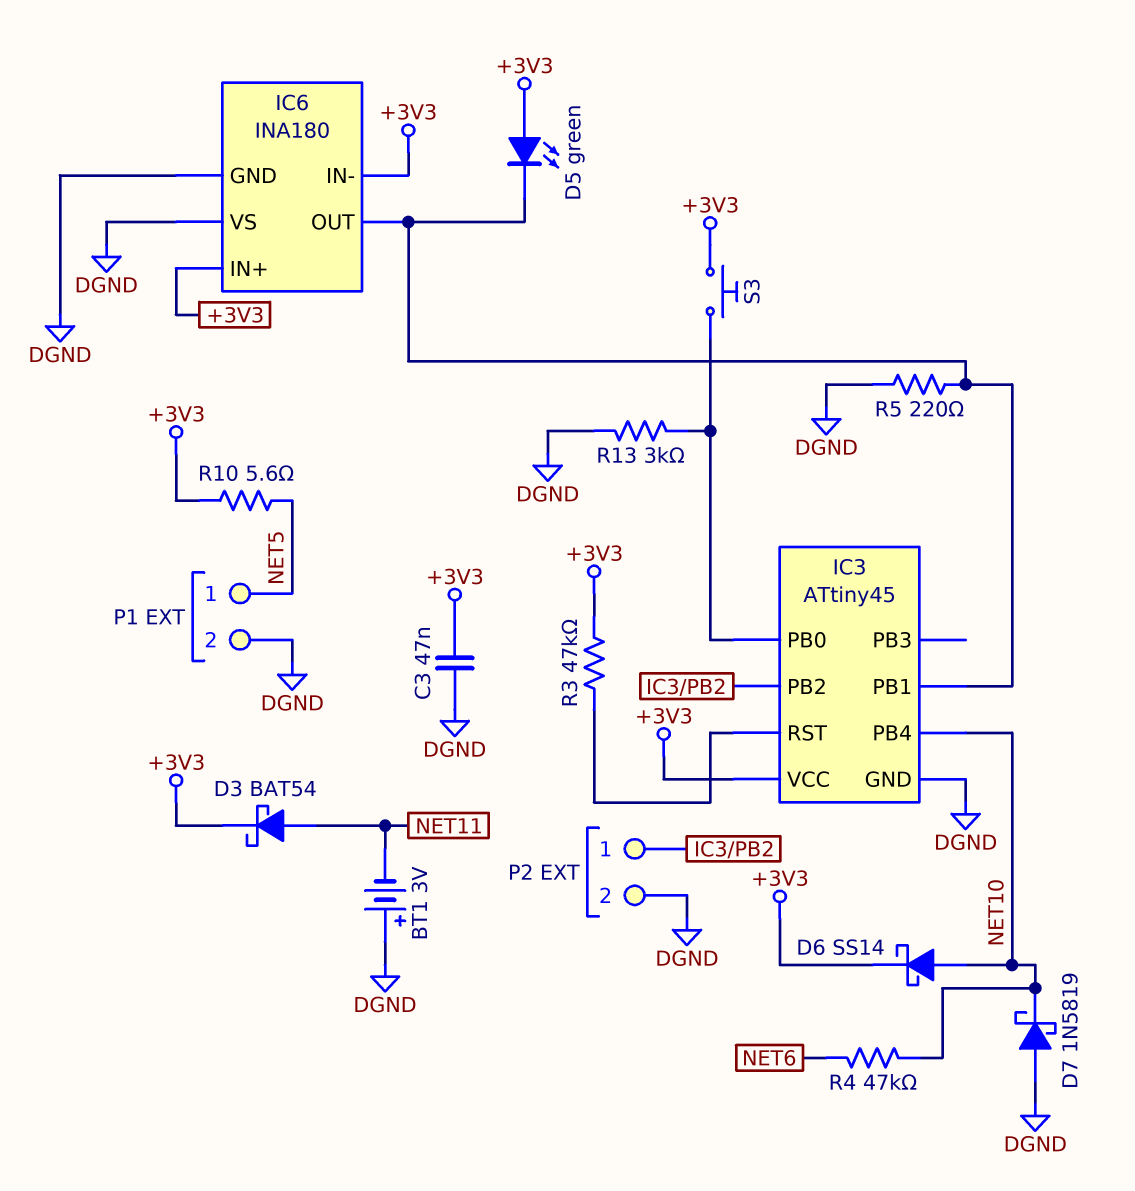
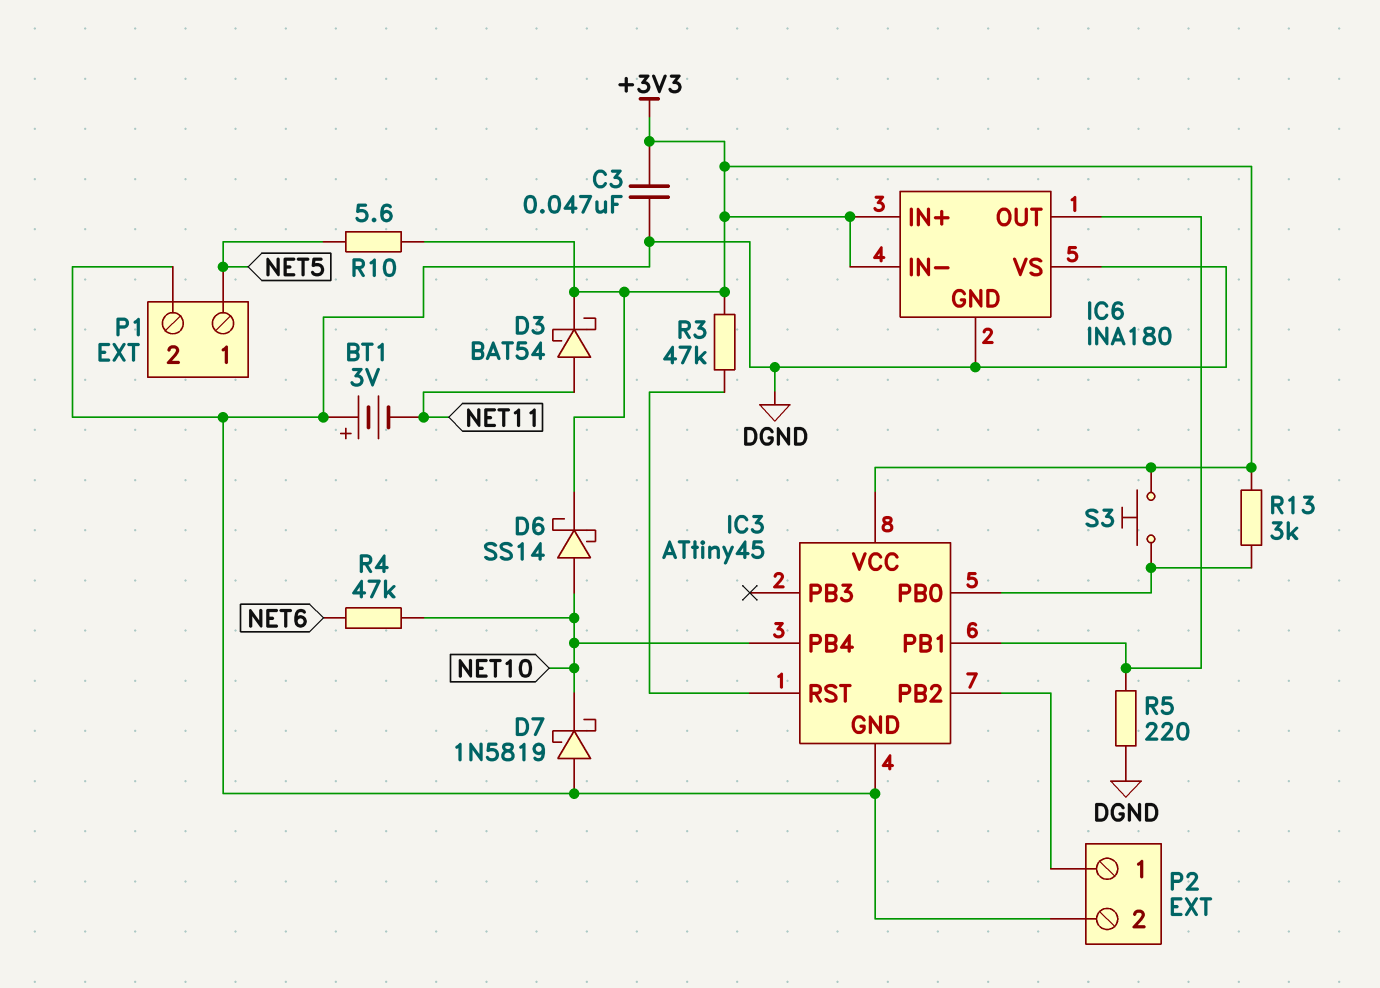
D5: LED green (A +3V3, K IC3/PB1) -> none
R13: 3k (DGND, IC3/PB0) -> 3k (+3V3, IC3/PB0)

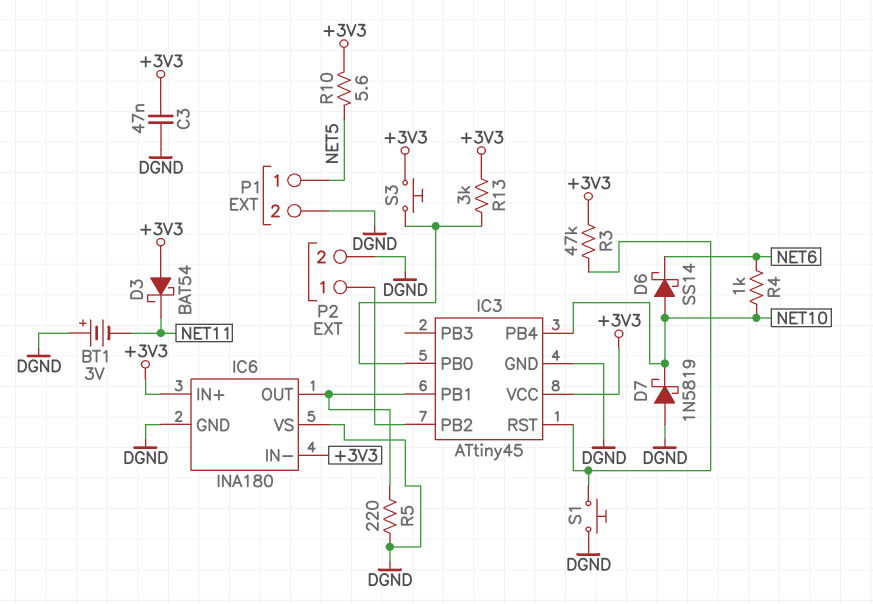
D3: schottky BAT54 (A NET11, K +3V3) -> schottky BAT54 (A +3V3, K NET11)
D6: schottky SS14 (A NET10, K +3V3) -> schottky SS14 (A NET10, K NET6)
R4: 47k (NET6, NET10) -> 1k (NET6, NET10)
S1: none -> button (DGND, IC3/RST)

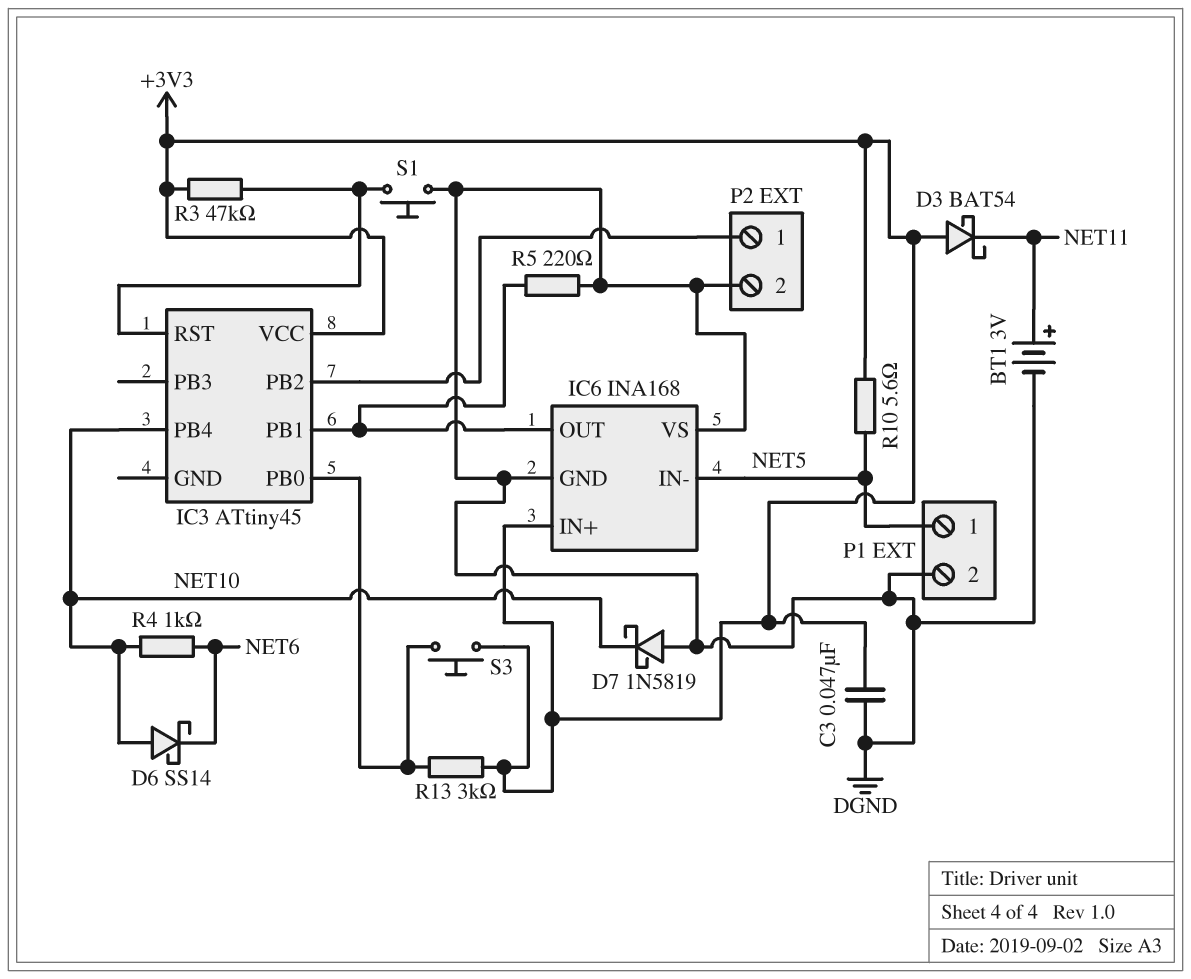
BT1: 3V (plus DGND, minus NET11) -> 3V (plus NET11, minus DGND)
IC3 pin GND: DGND -> none
IC6: INA180 -> INA168
IC6 pin IN-: +3V3 -> NET5

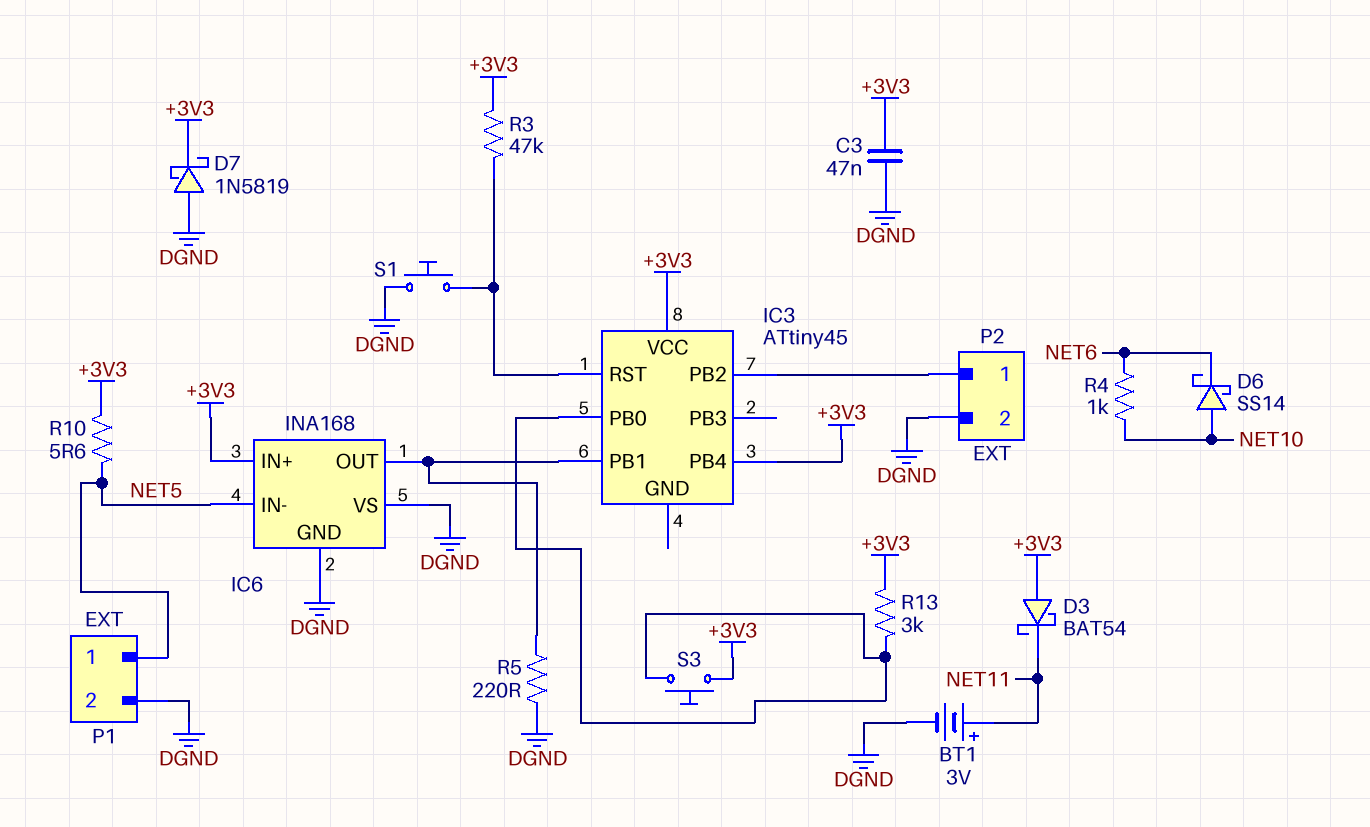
D7: schottky 1N5819 (A DGND, K NET10) -> schottky 1N5819 (A DGND, K +3V3)
IC3 pin PB4: NET10 -> +3V3

